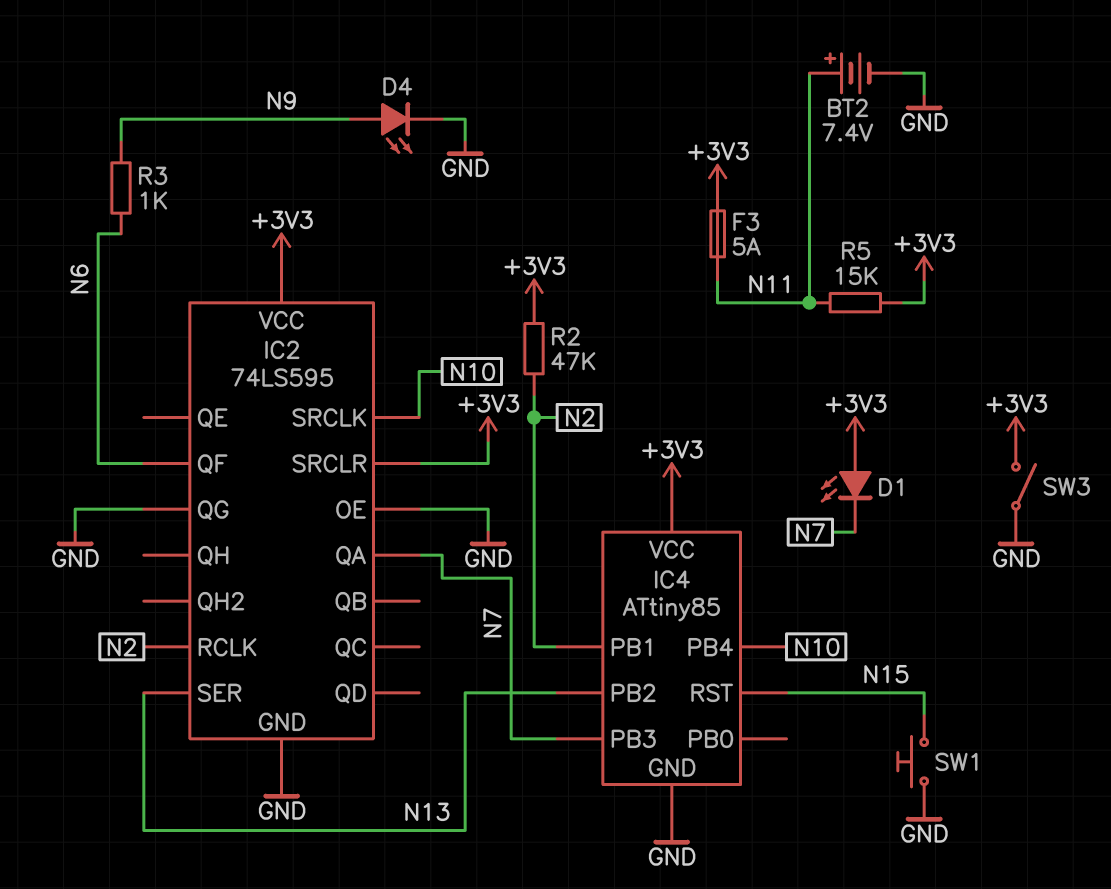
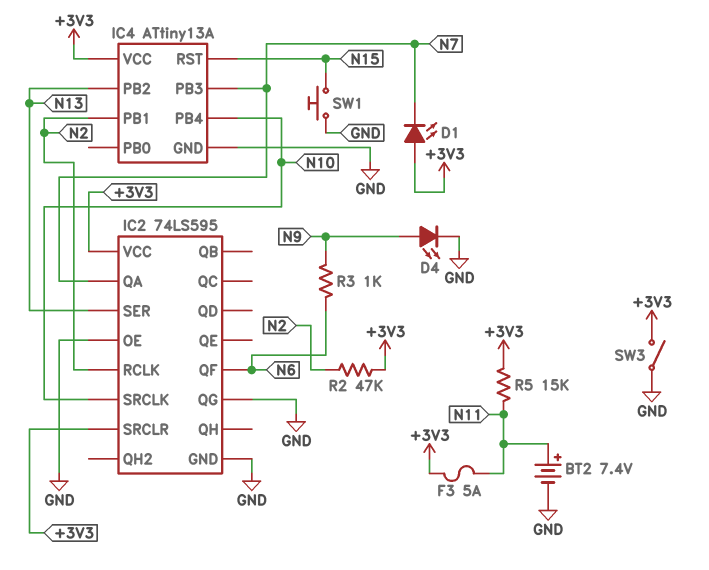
IC4: ATtiny85 -> ATtiny13A

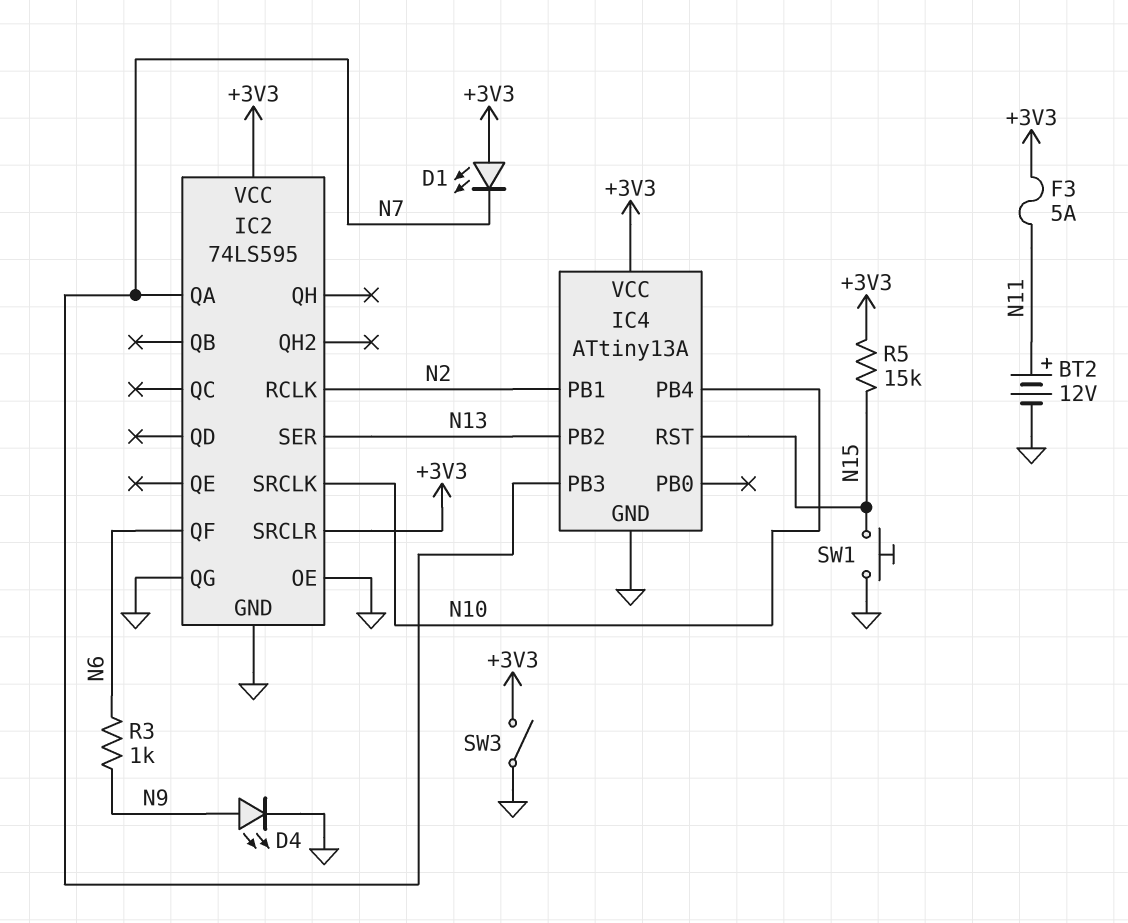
BT2: 7.4V (plus N11, minus GND) -> 12V (plus N11, minus GND)
R2: 47k (+3V3, N2) -> none
R5: 15k (+3V3, N11) -> 15k (+3V3, N15)

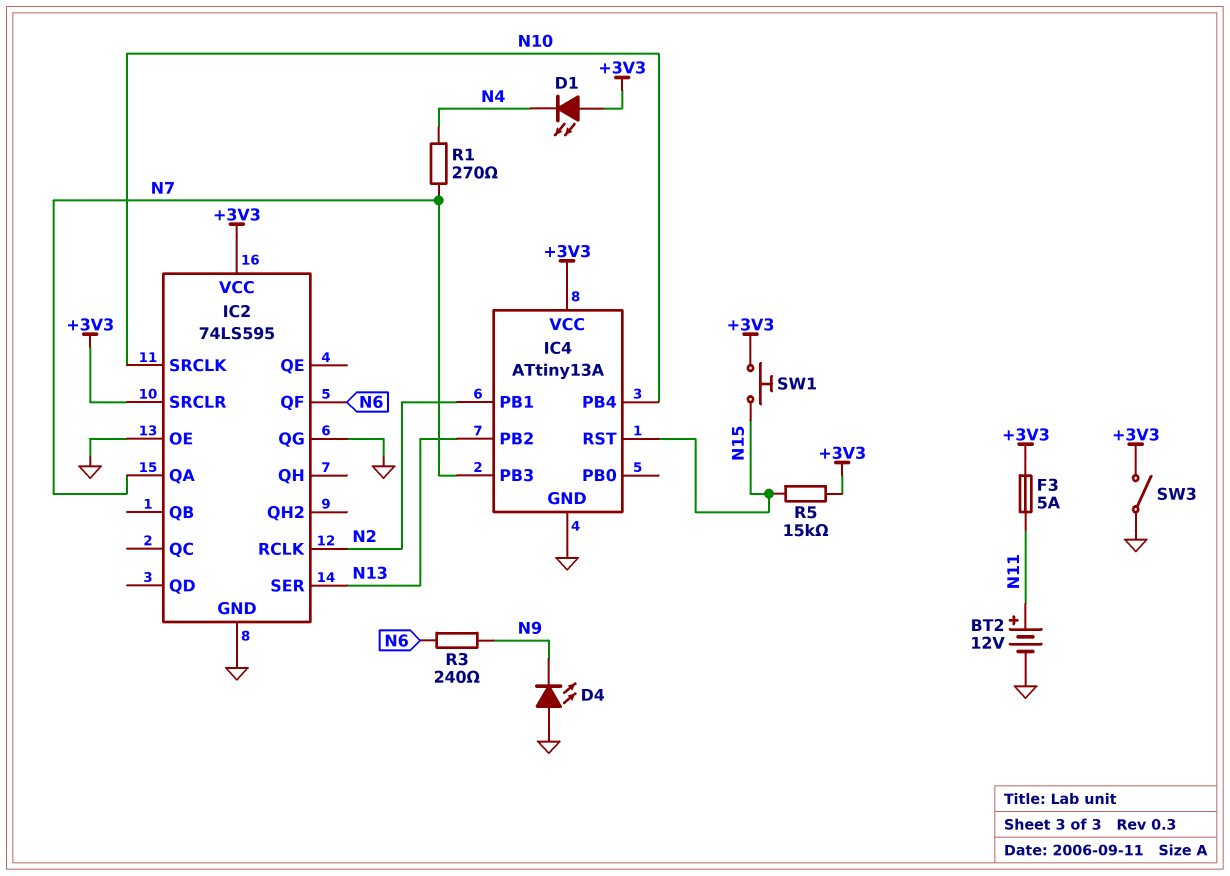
D1: LED (A +3V3, K N7) -> LED (A +3V3, K N4)
D4: LED (A N9, K GND) -> LED (A GND, K N9)
R1: none -> 270 (N4, N7)
R3: 1k (N6, N9) -> 240 (N6, N9)
SW1: button (GND, N15) -> button (+3V3, N15)

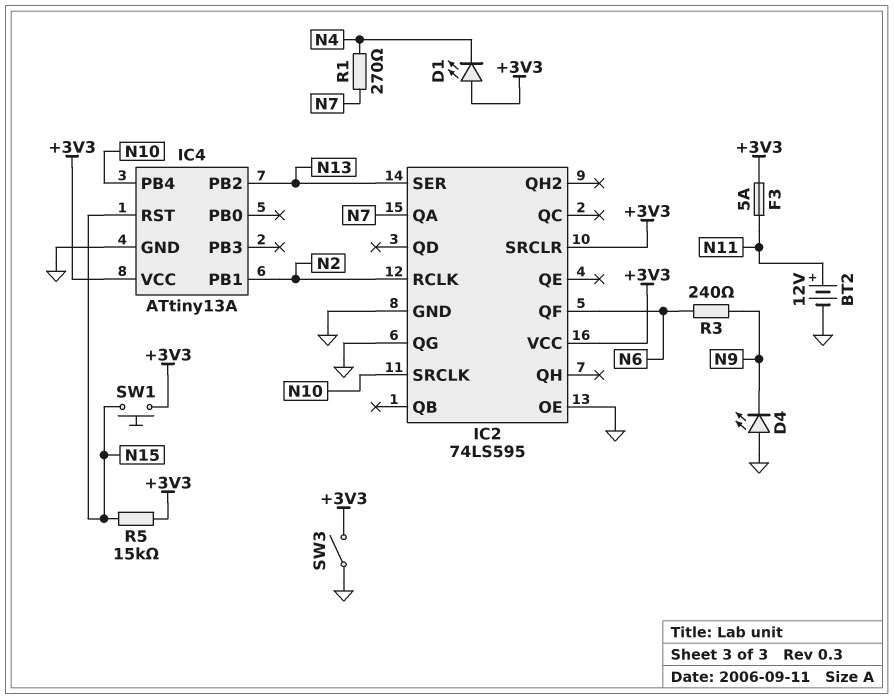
IC4 pin PB3: N7 -> none

